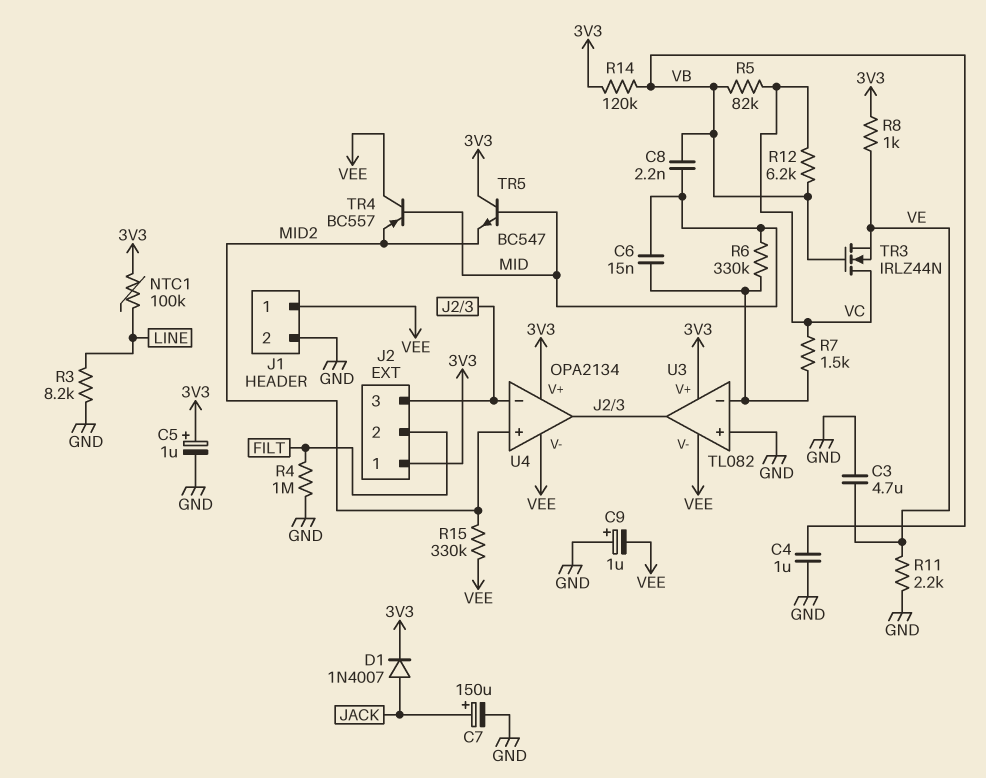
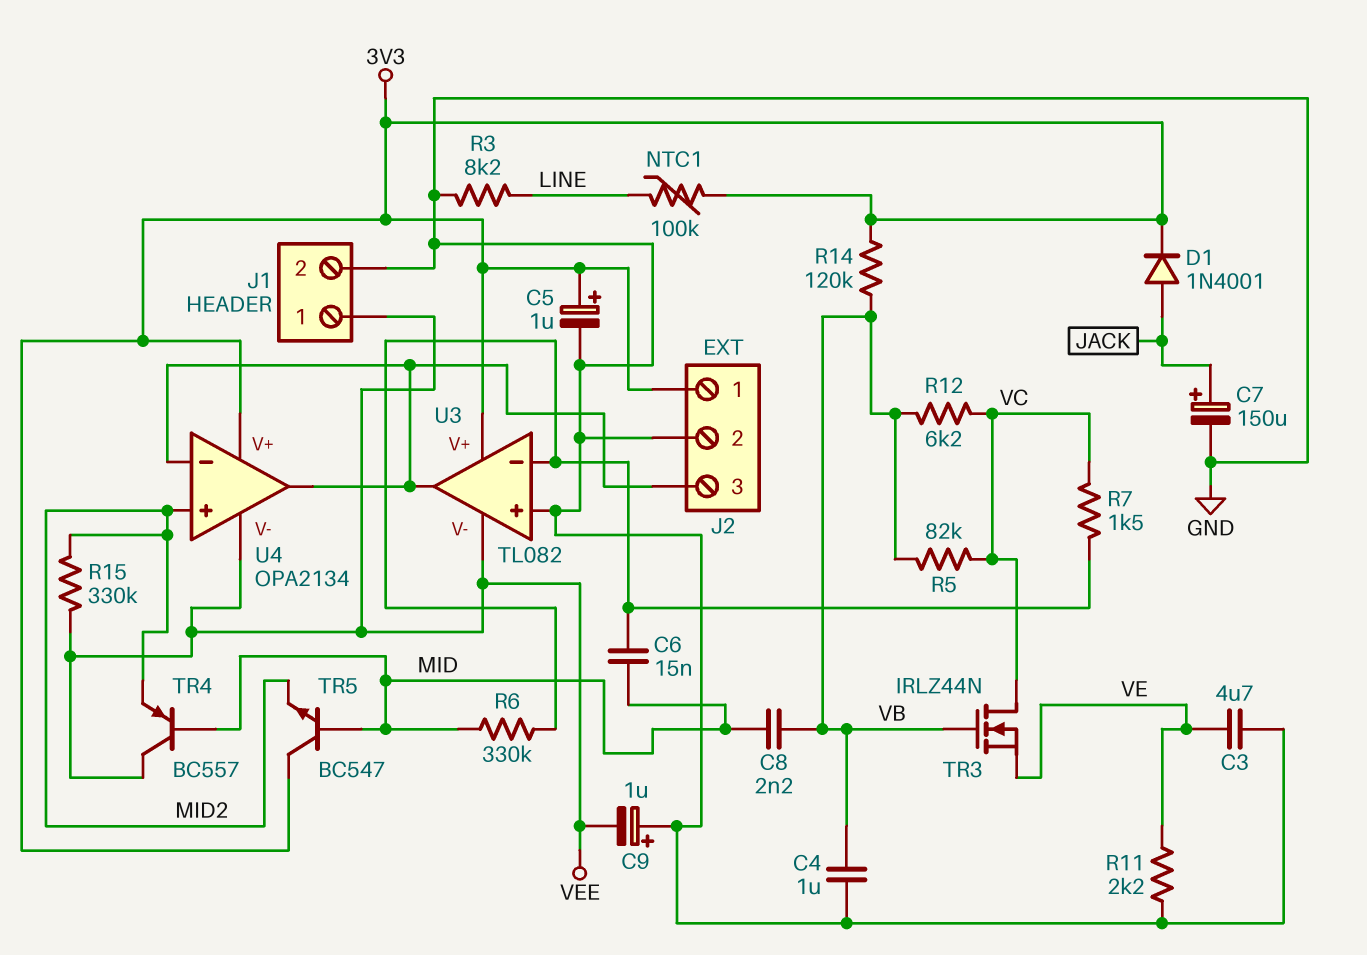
D1: diode 1N4007 (A JACK, K 3V3) -> diode 1N4001 (A JACK, K 3V3)
J2 pin 2: FILT -> GND
R4: 1M (FILT, GND) -> none
R8: 1k (3V3, VE) -> none

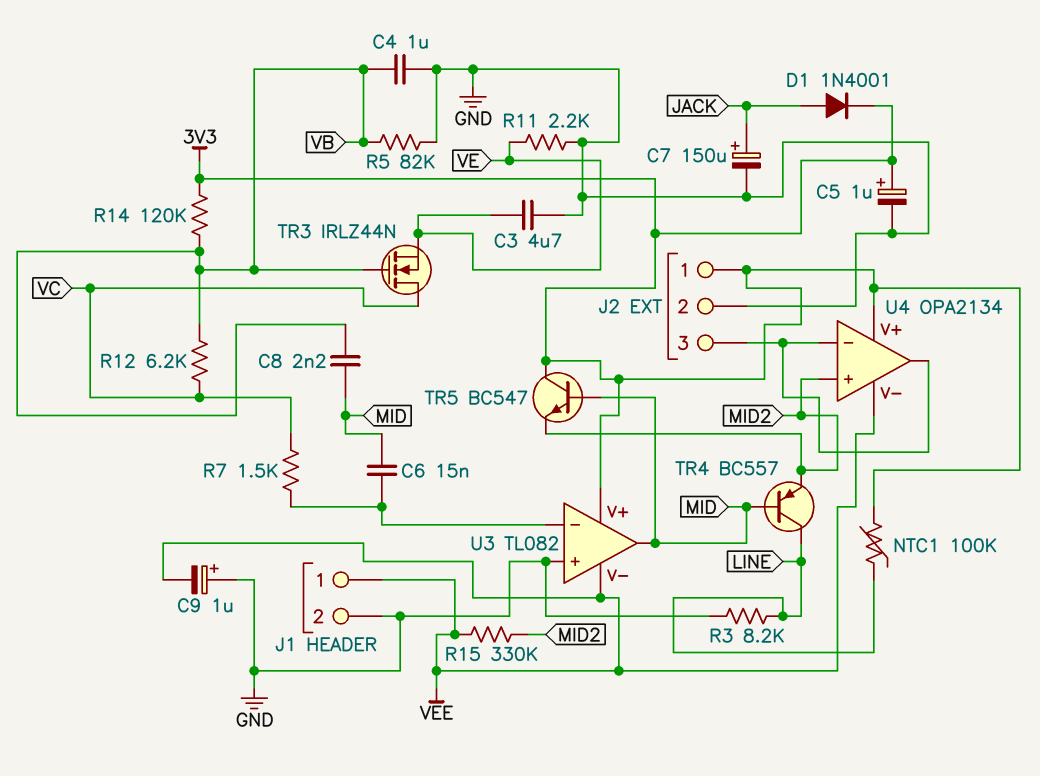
R5: 82k (VB, VC) -> 82k (GND, VB)
R6: 330k (MID, U3/in-) -> none
TR4: PNP BC557 (B MID, C VEE, E MID2) -> PNP BC557 (B MID, C LINE, E MID2)
U3 pin out: J2/3 -> MID

